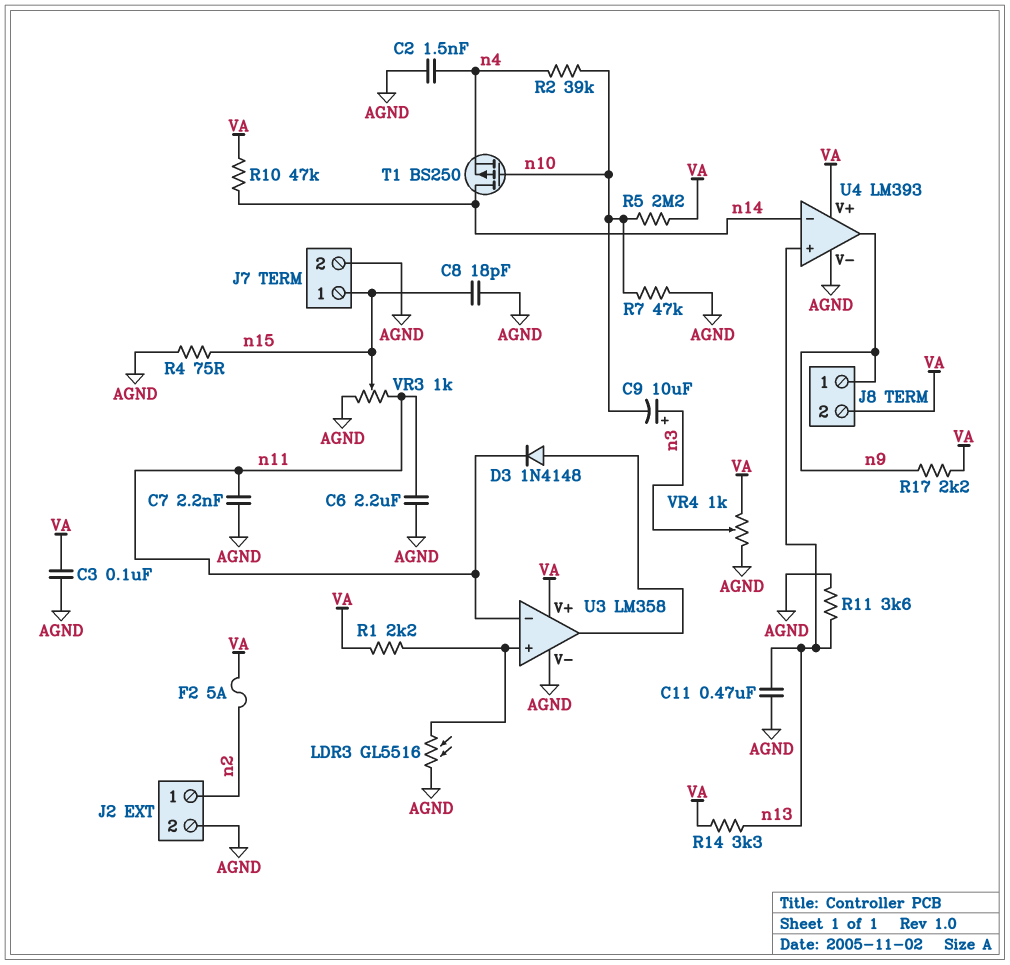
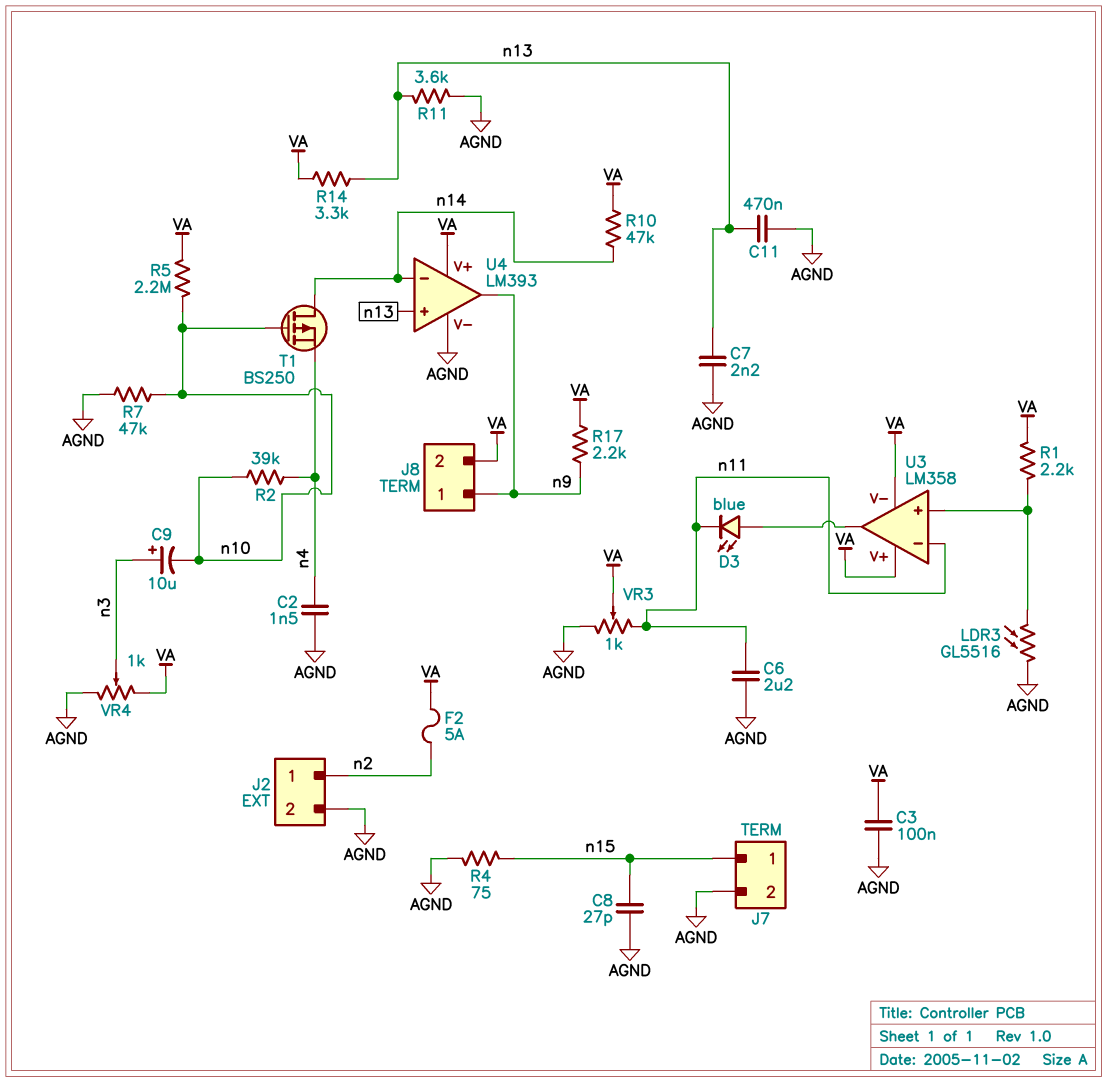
C7: 2.2nF (AGND, n11) -> 2.2nF (AGND, n13)
C8: 18pF (AGND, n15) -> 27pF (AGND, n15)
D3: diode 1N4148 (A U3/out, K n11) -> LED blue (A U3/out, K n11)
U3 pin V-: AGND -> VA
VR3: 1k (AGND, n11, wiper n15) -> 1k (AGND, n11, wiper VA)

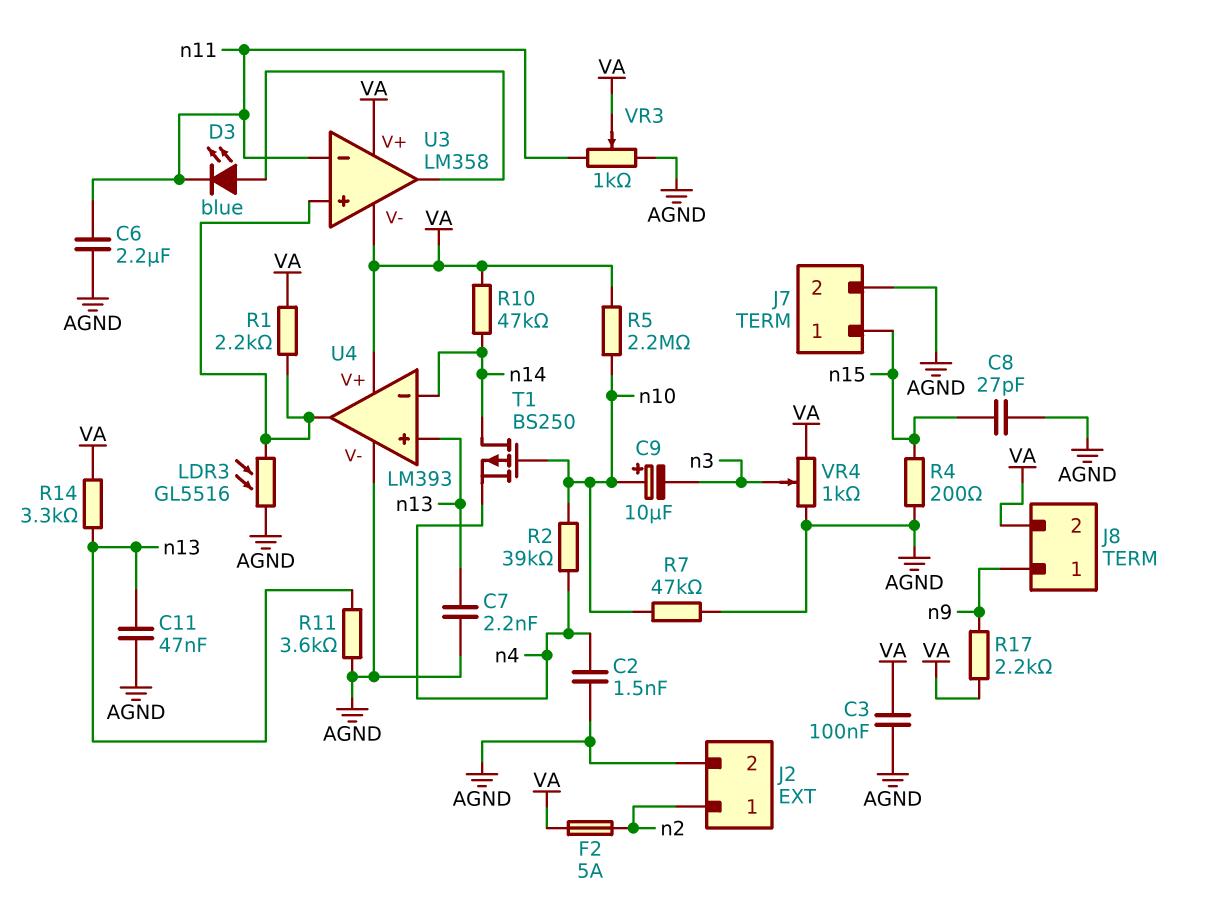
C9: 10uF (plus n3, minus n10) -> 10uF (plus n10, minus n3)
C11: 470nF (AGND, n13) -> 47nF (AGND, n13)
R4: 75 (AGND, n15) -> 200 (AGND, n15)
U4 pin out: n9 -> U3/in+

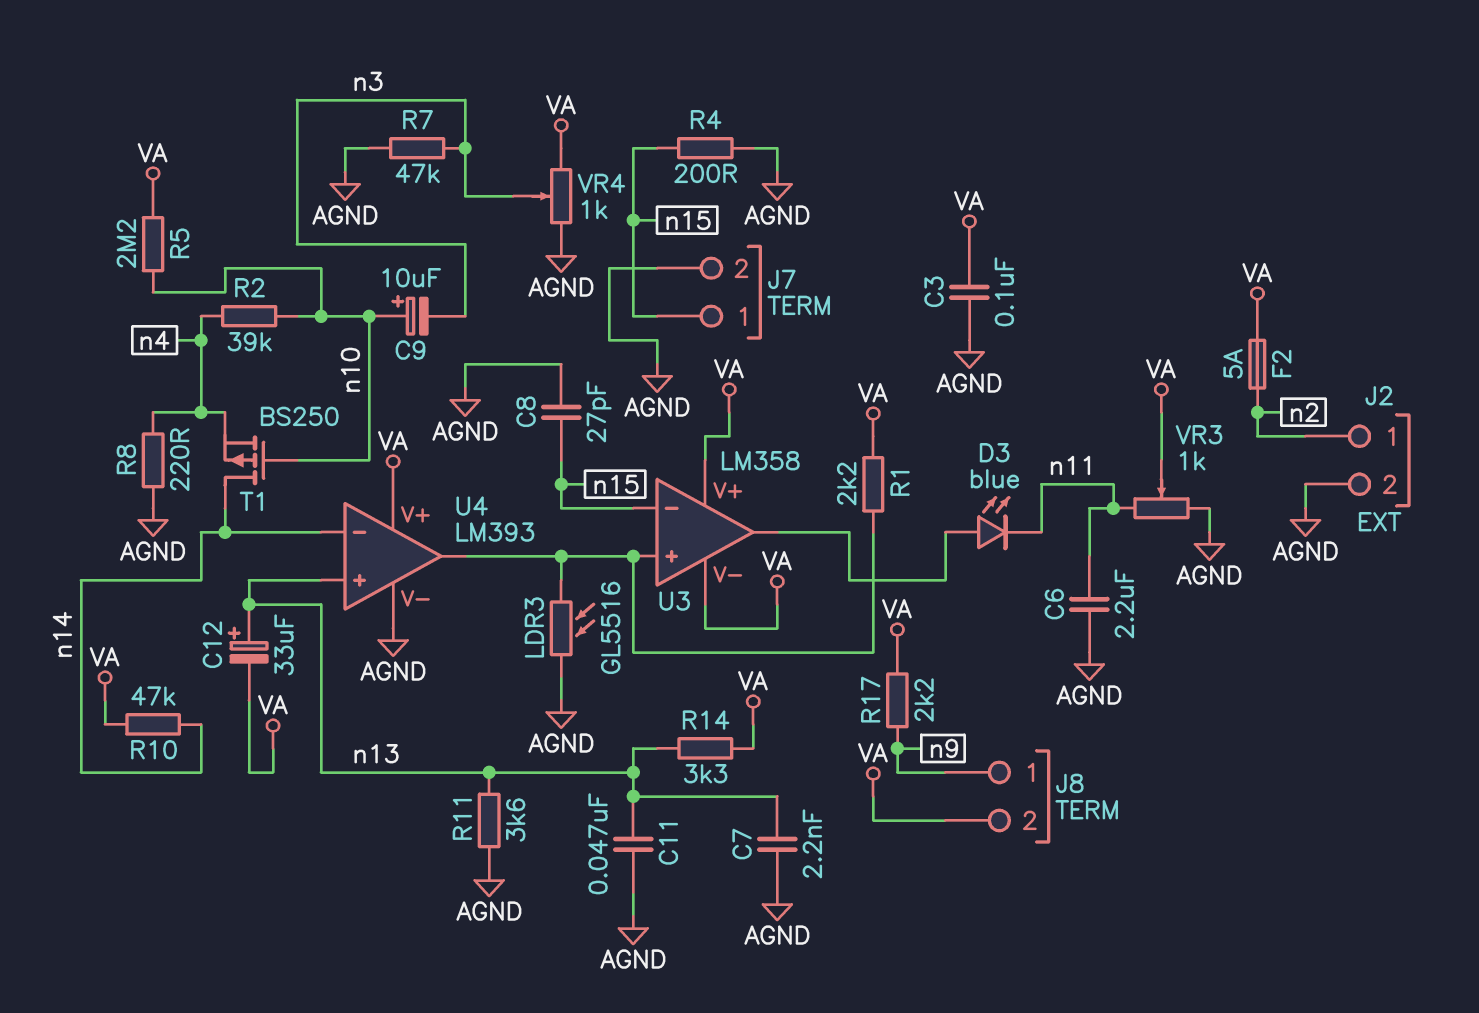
C2: 1.5nF (AGND, n4) -> none
C12: none -> 33uF (plus n13, minus VA)
R7: 47k (AGND, n10) -> 47k (AGND, n3)
R8: none -> 220 (AGND, n4)
U3 pin in-: n11 -> n15

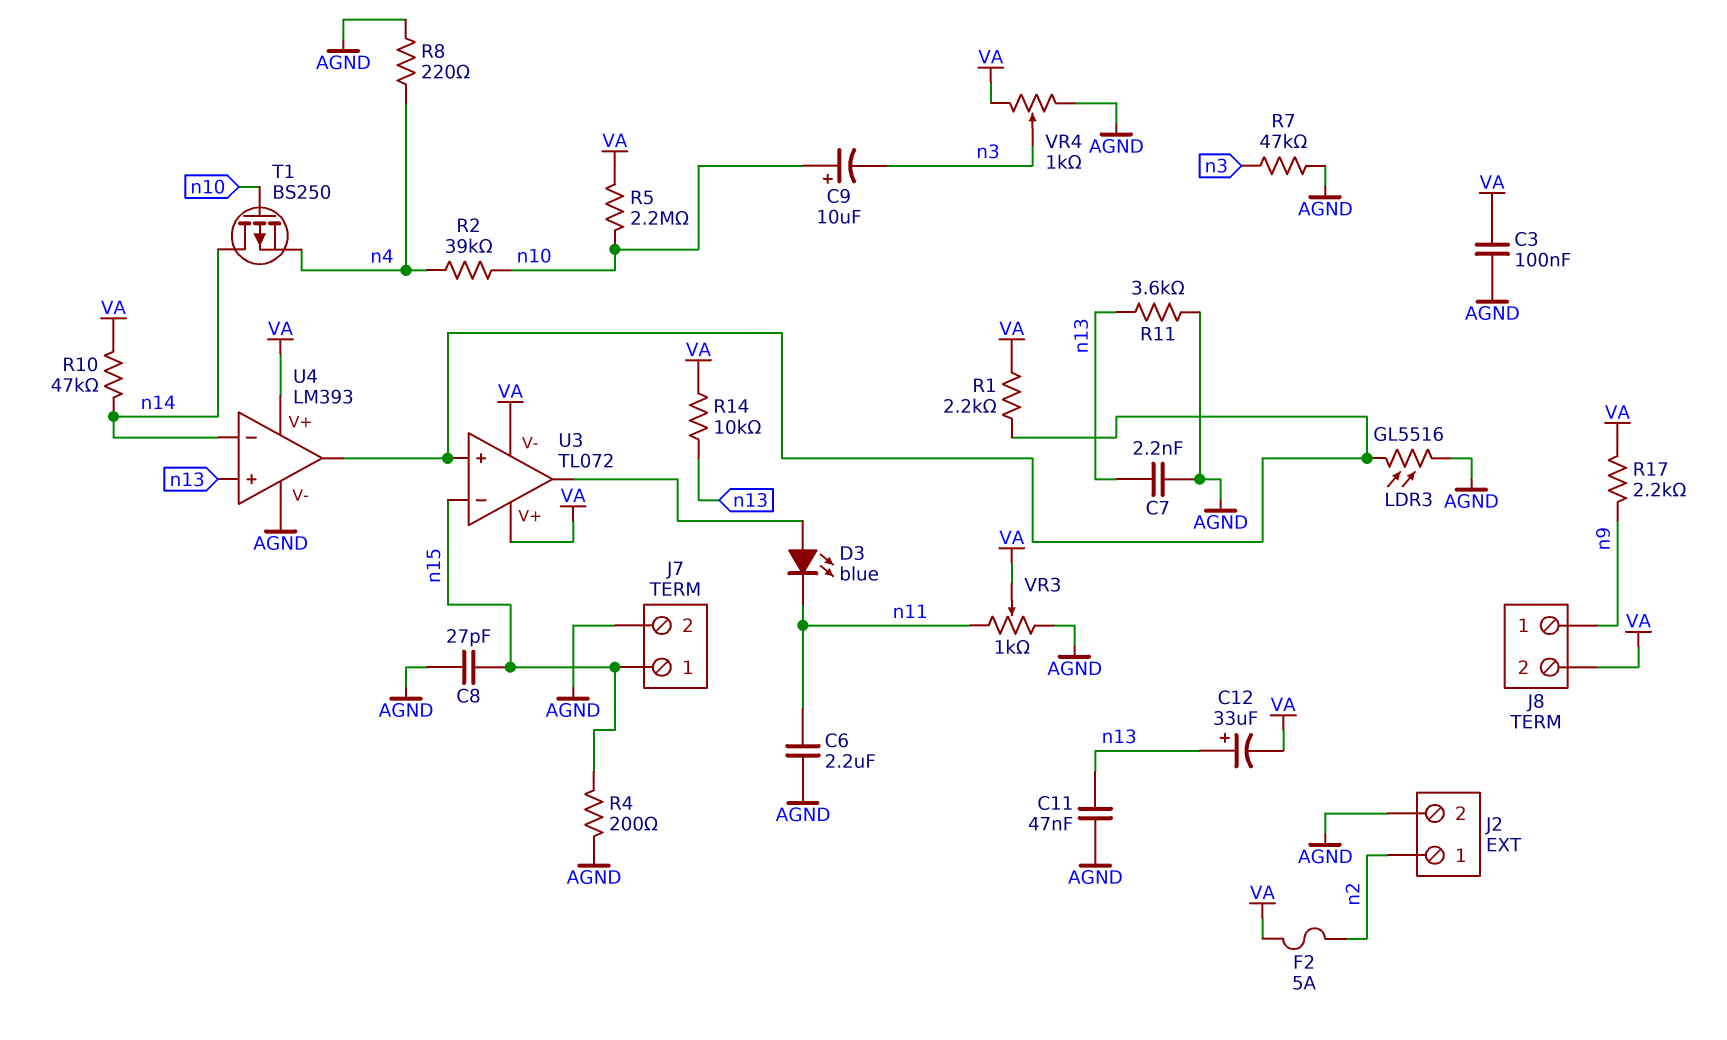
R14: 3.3k (VA, n13) -> 10k (VA, n13)
U3: LM358 -> TL072

